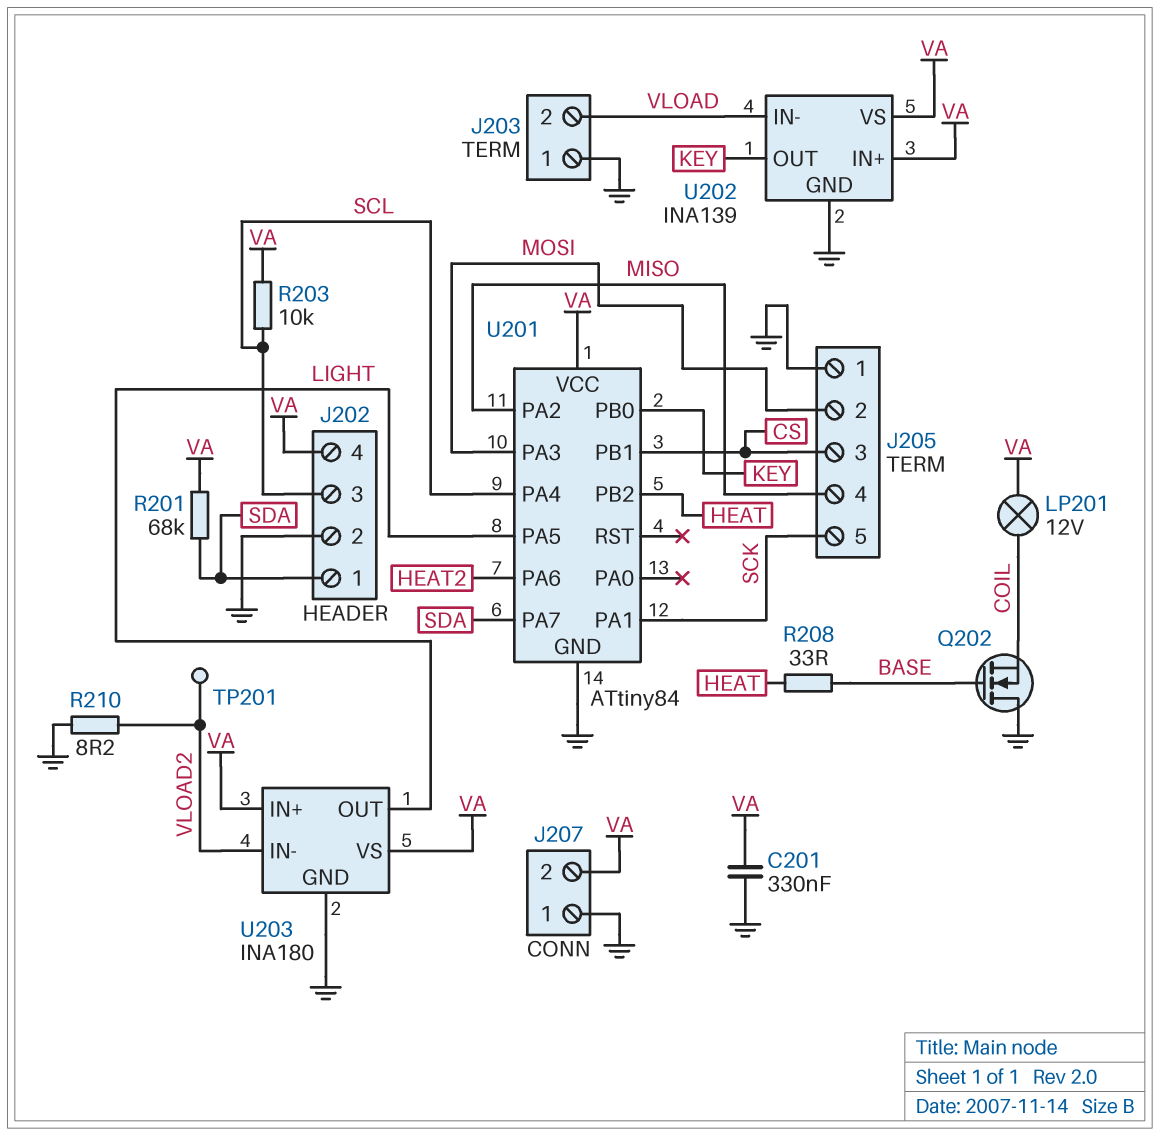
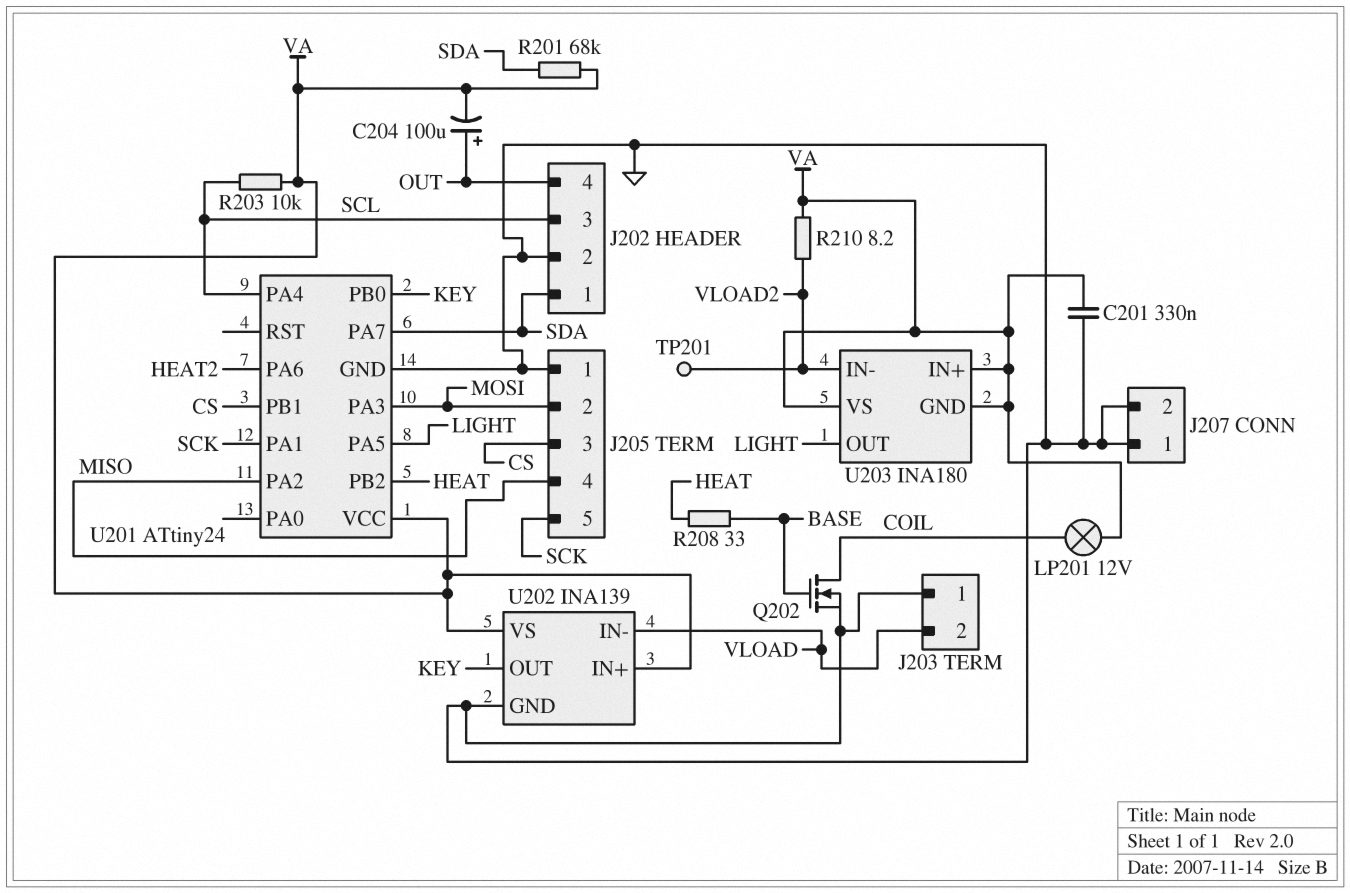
C204: none -> 100uF (plus OUT, minus VA)
J202 pin 4: VA -> OUT
J207 pin 2: VA -> GND
Q202: NMOS (G BASE, D GND, S COIL) -> NMOS (G BASE, D COIL, S GND)
R210: 8.2 (GND, VLOAD2) -> 8.2 (VA, VLOAD2)
U201: ATtiny84 -> ATtiny24
U203 pin GND: GND -> VA

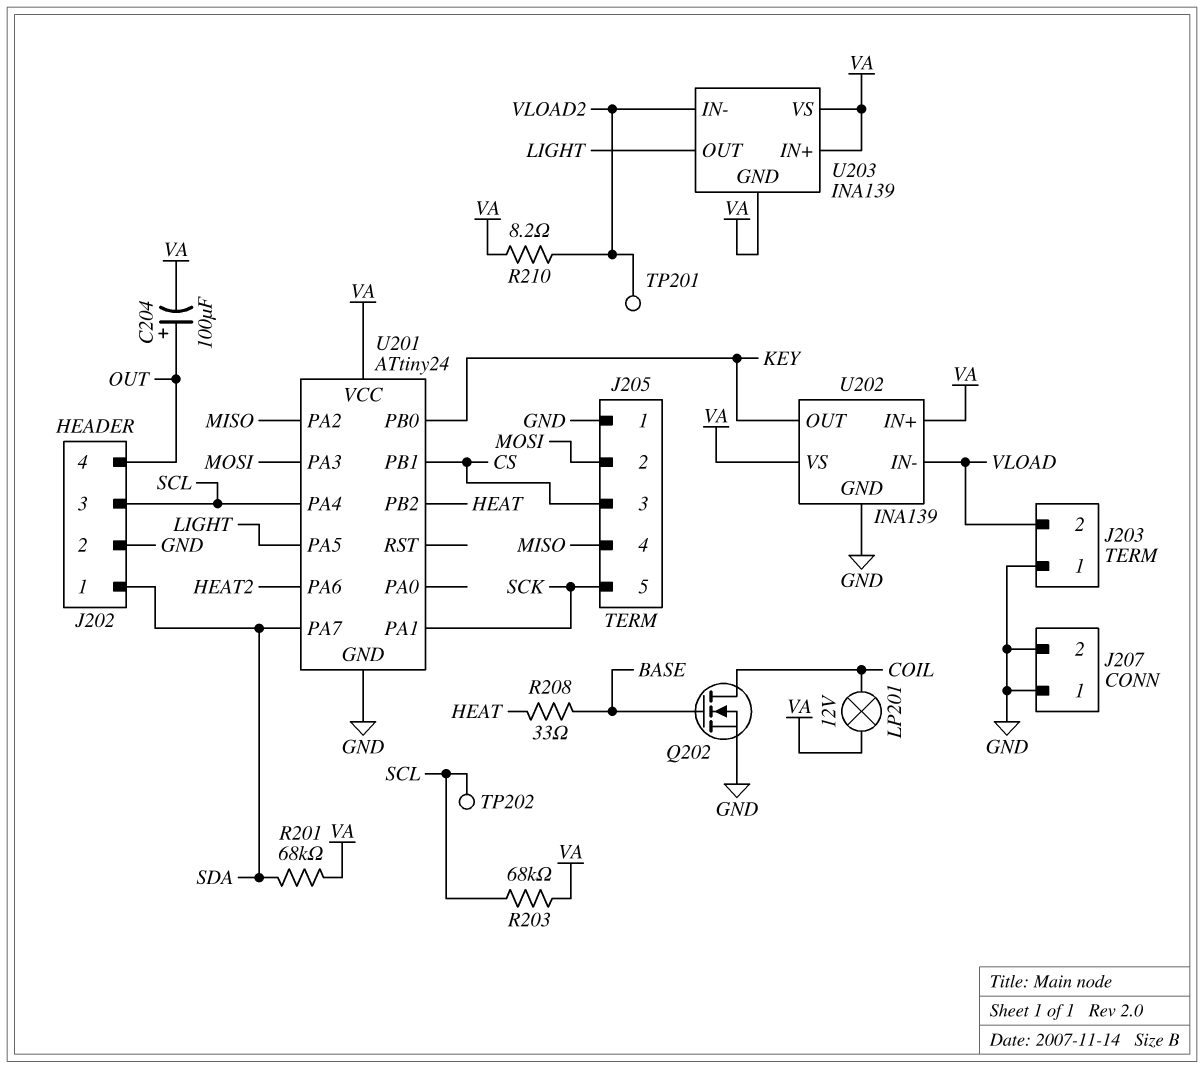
C201: 330nF (GND, VA) -> none
R203: 10k (SCL, VA) -> 68k (SCL, VA)
TP202: none -> test point (SCL)
U203: INA180 -> INA139

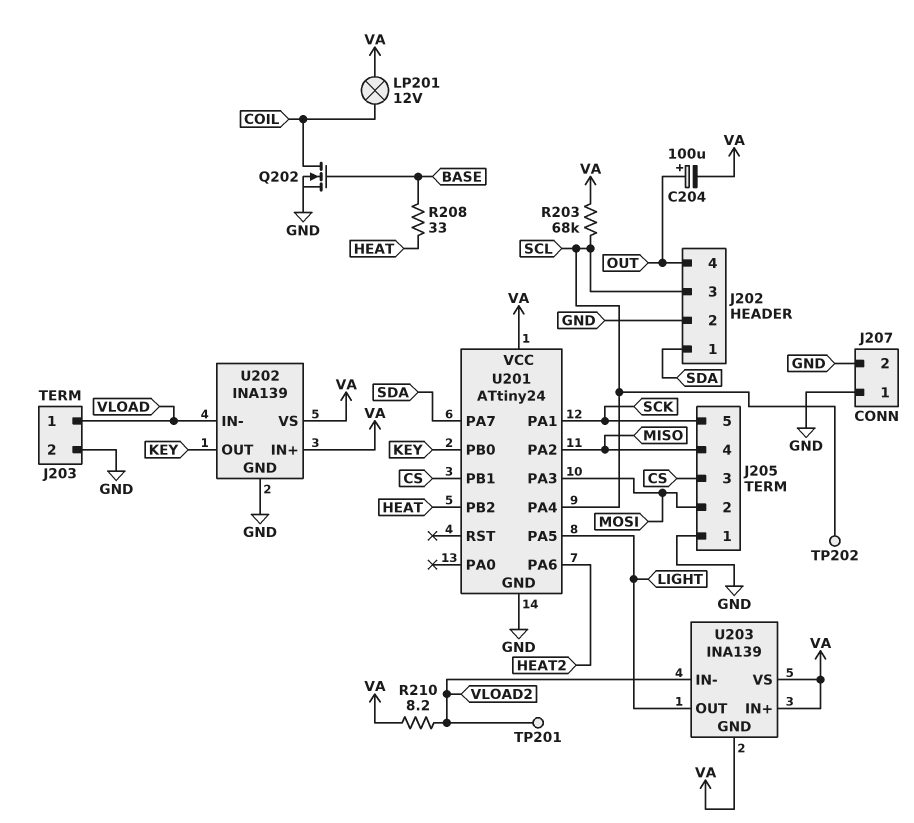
J203 pin 1: GND -> VLOAD
J203 pin 2: VLOAD -> GND
R201: 68k (SDA, VA) -> none

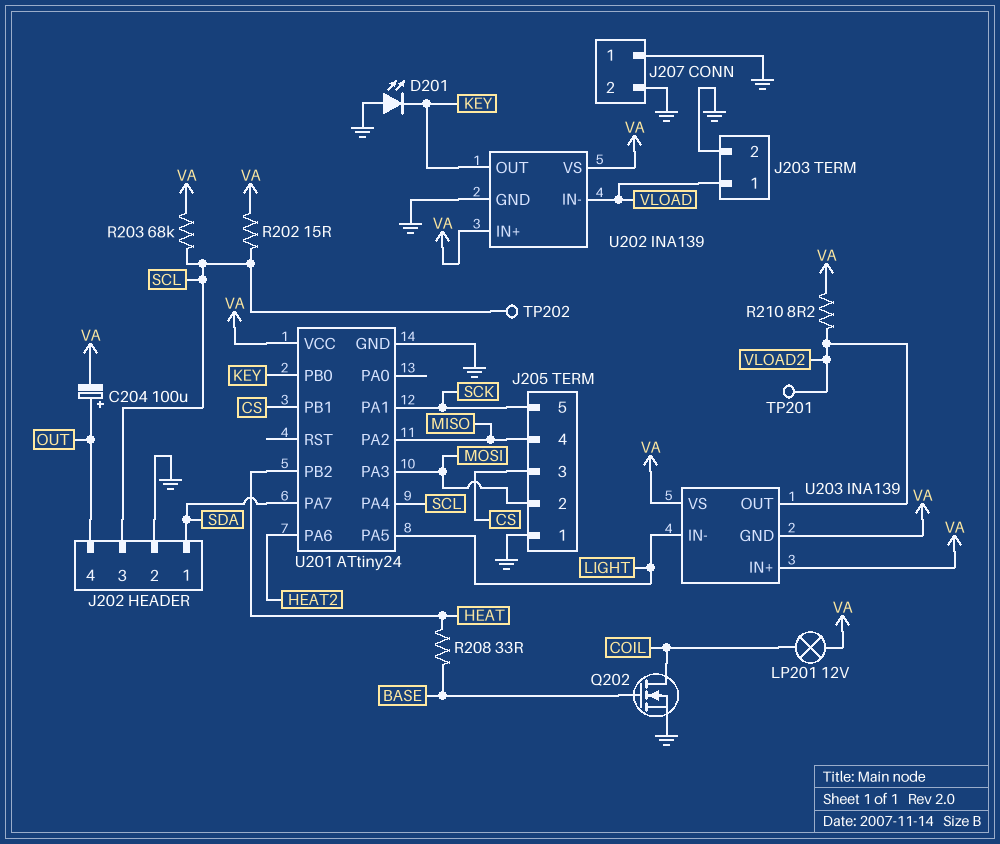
D201: none -> LED (A GND, K KEY)
R202: none -> 15 (SCL, VA)
U203 pin IN-: VLOAD2 -> LIGHT
U203 pin OUT: LIGHT -> VLOAD2

